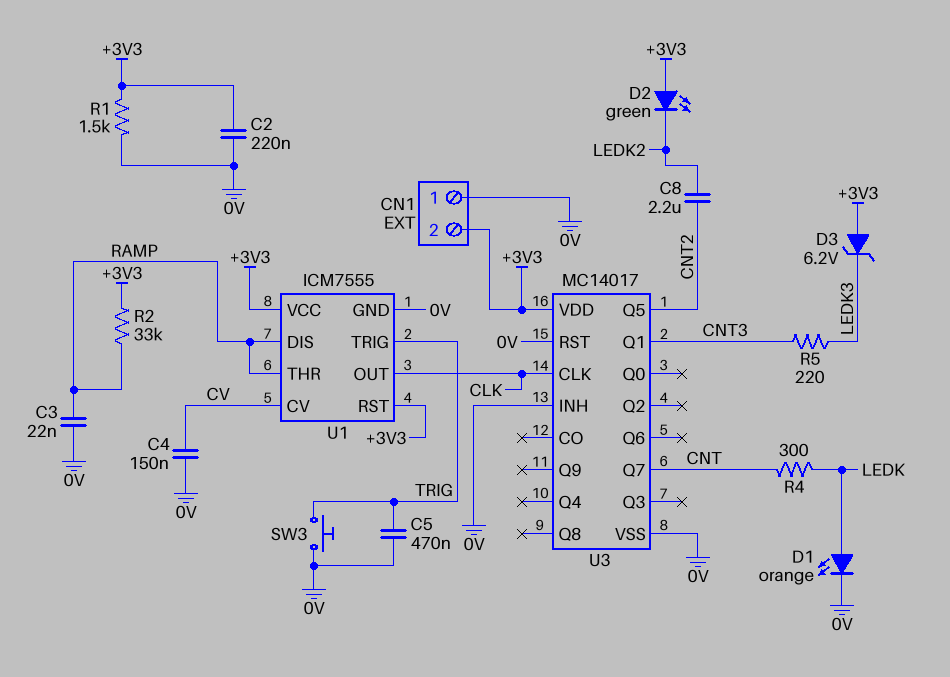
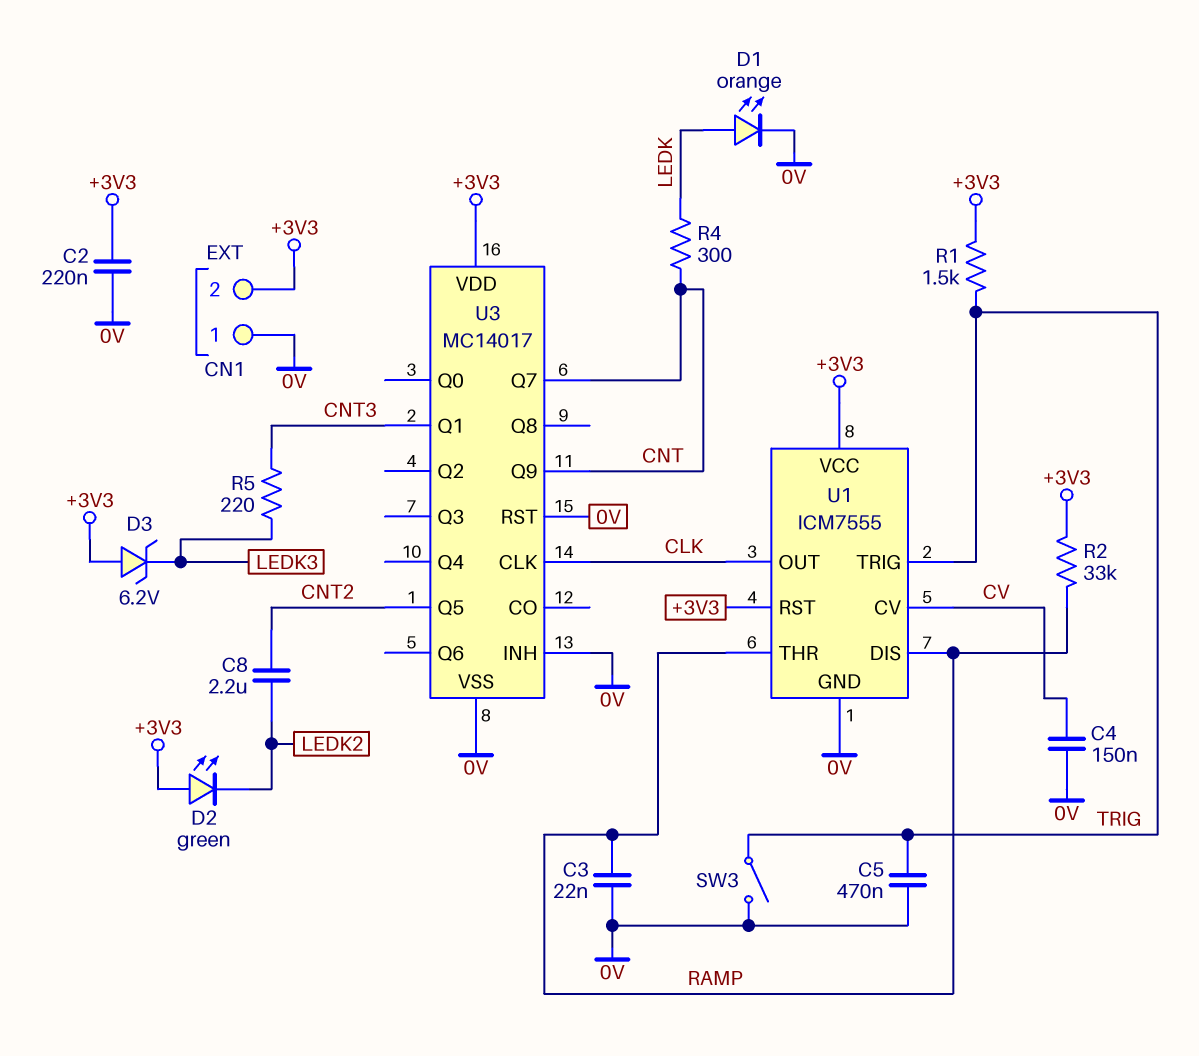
R1: 1.5k (+3V3, 0V) -> 1.5k (+3V3, TRIG)
SW3: button (0V, TRIG) -> switch (0V, TRIG)
U3 pin Q9: none -> CNT

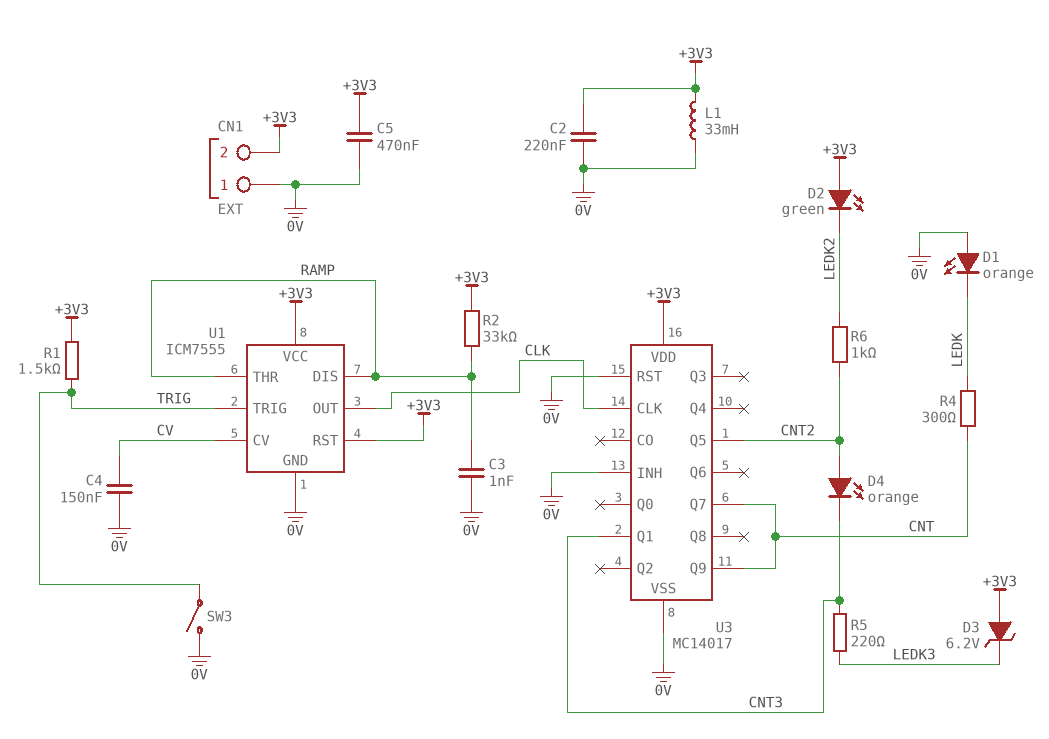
C3: 22nF (0V, RAMP) -> 1nF (0V, RAMP)
C5: 470nF (0V, TRIG) -> 470nF (+3V3, 0V)
C8: 2.2uF (CNT2, LEDK2) -> none
D1: LED orange (A LEDK, K 0V) -> LED orange (A 0V, K LEDK)
D4: none -> LED orange (A CNT2, K CNT3)
L1: none -> 33mH (+3V3, 0V)
R6: none -> 1k (CNT2, LEDK2)

